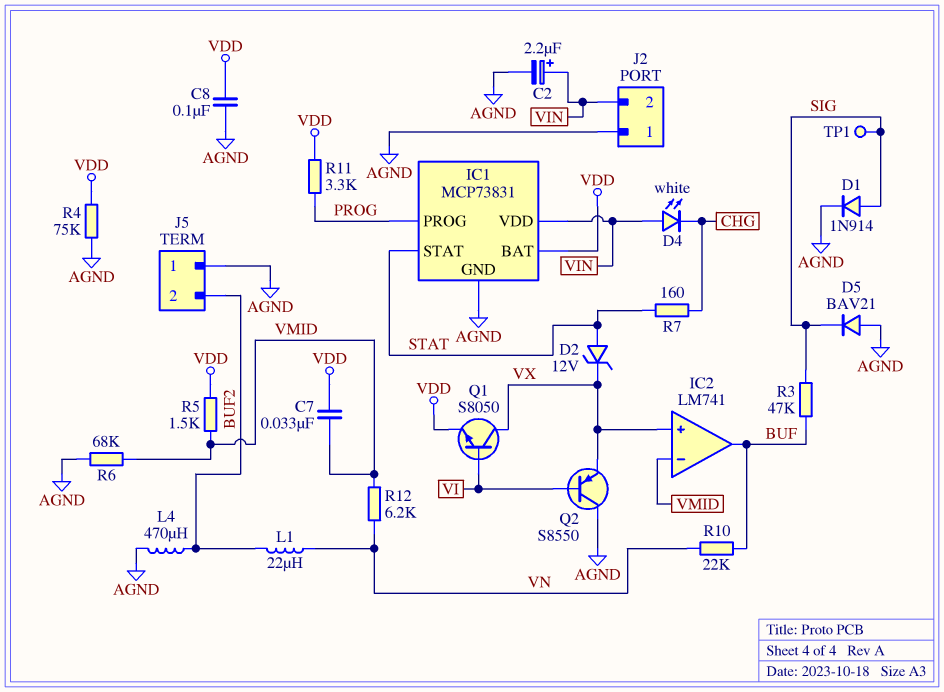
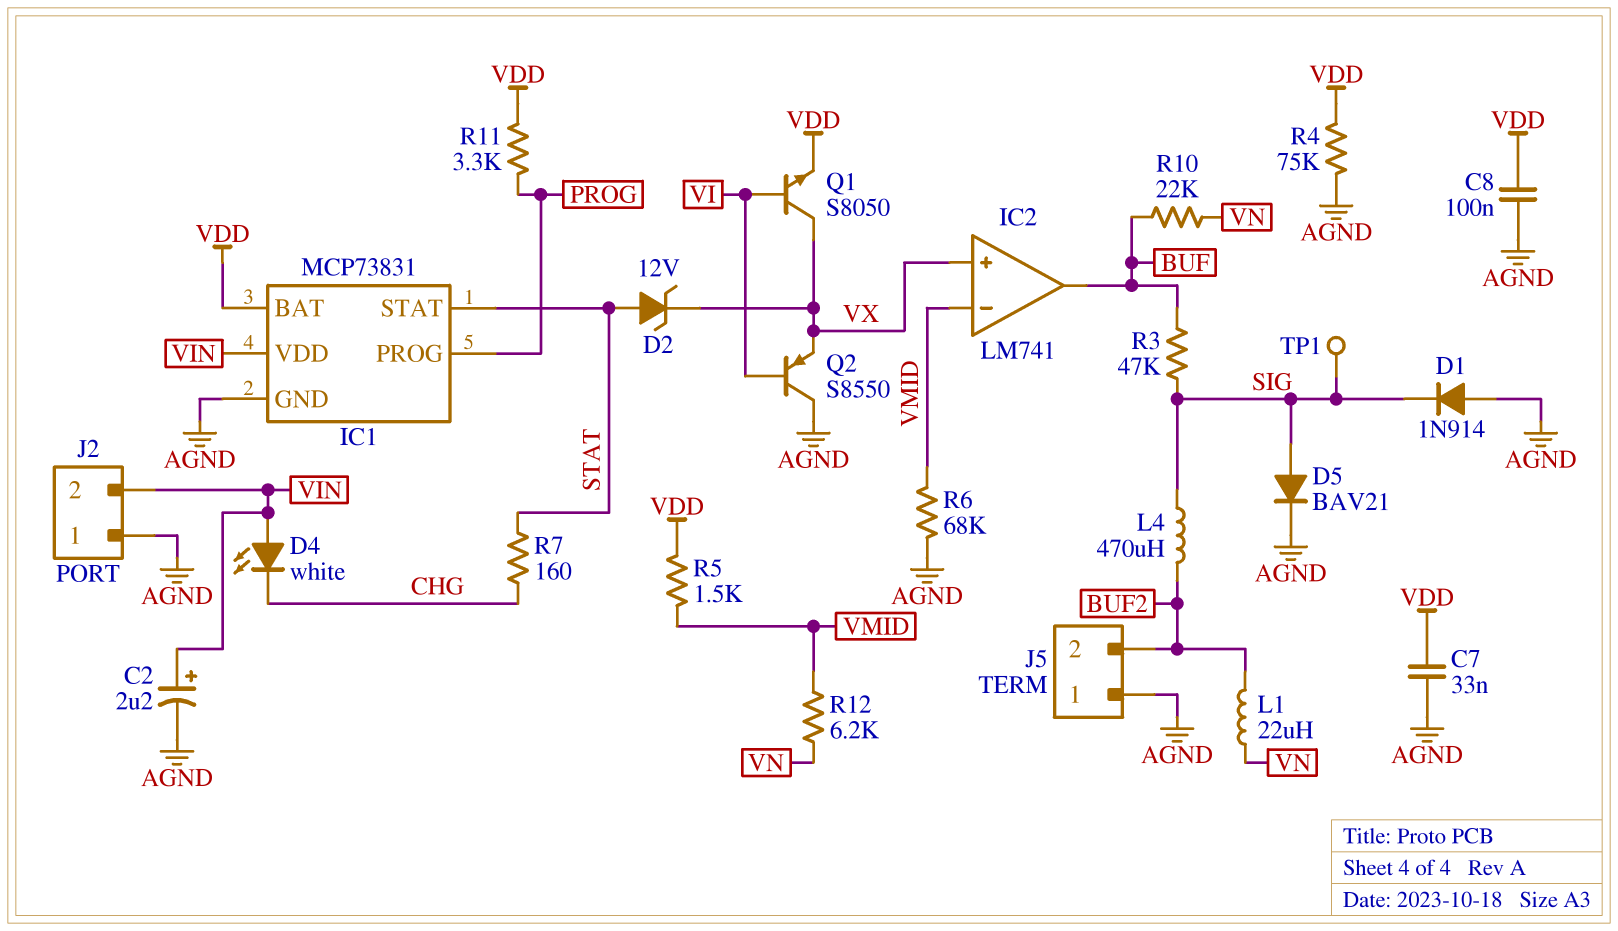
C7: 33nF (VDD, VMID) -> 33nF (AGND, VDD)
D1: diode 1N914 (A SIG, K AGND) -> diode 1N914 (A AGND, K SIG)
D5: diode BAV21 (A AGND, K SIG) -> diode BAV21 (A SIG, K AGND)
L4: 470uH (AGND, BUF2) -> 470uH (BUF2, SIG)

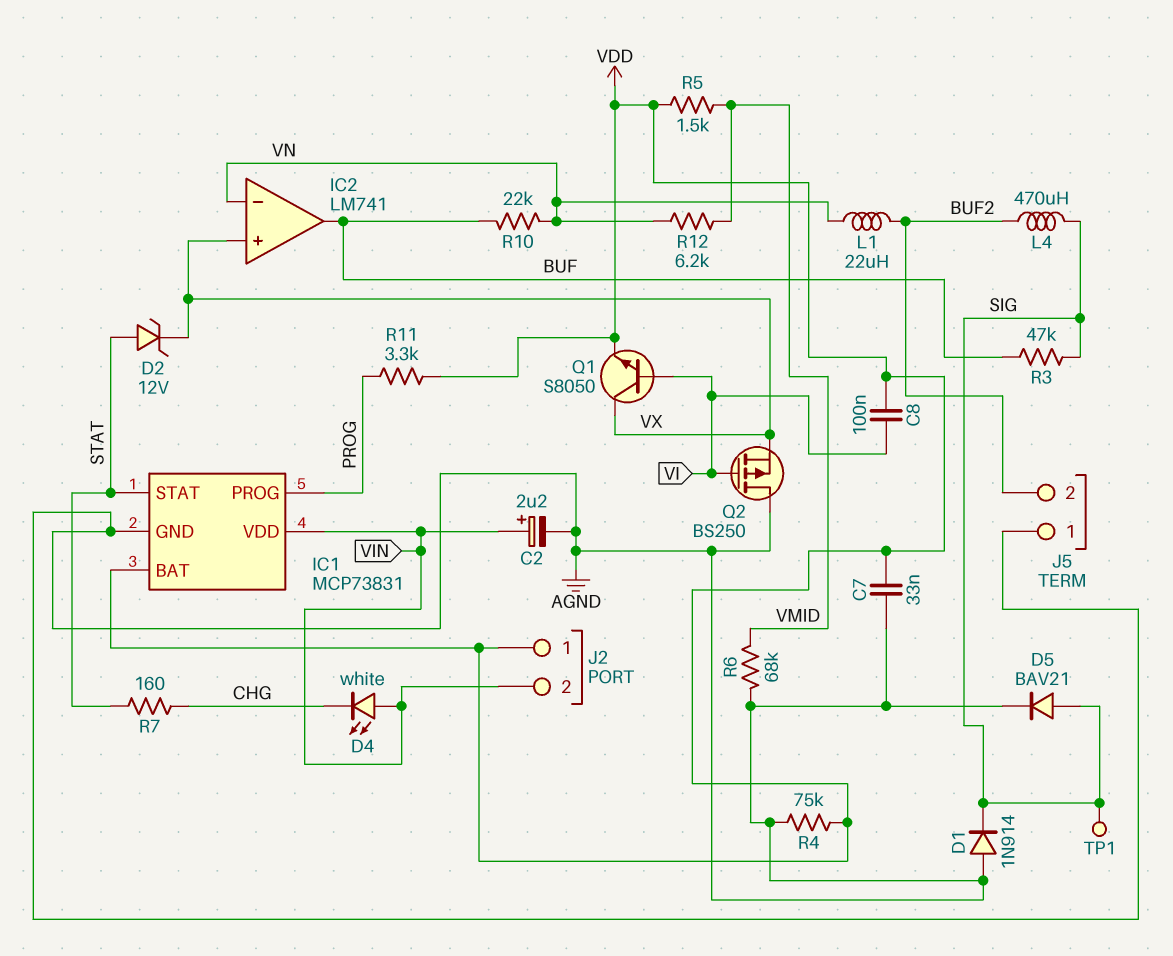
C8: 100nF (AGND, VDD) -> 100nF (VDD, VI)
IC2 pin in-: VMID -> VN
J2 pin 1: AGND -> VDD
Q2: PNP S8550 (B VI, C AGND, E VX) -> PMOS BS250 (G VI, D AGND, S VX)

